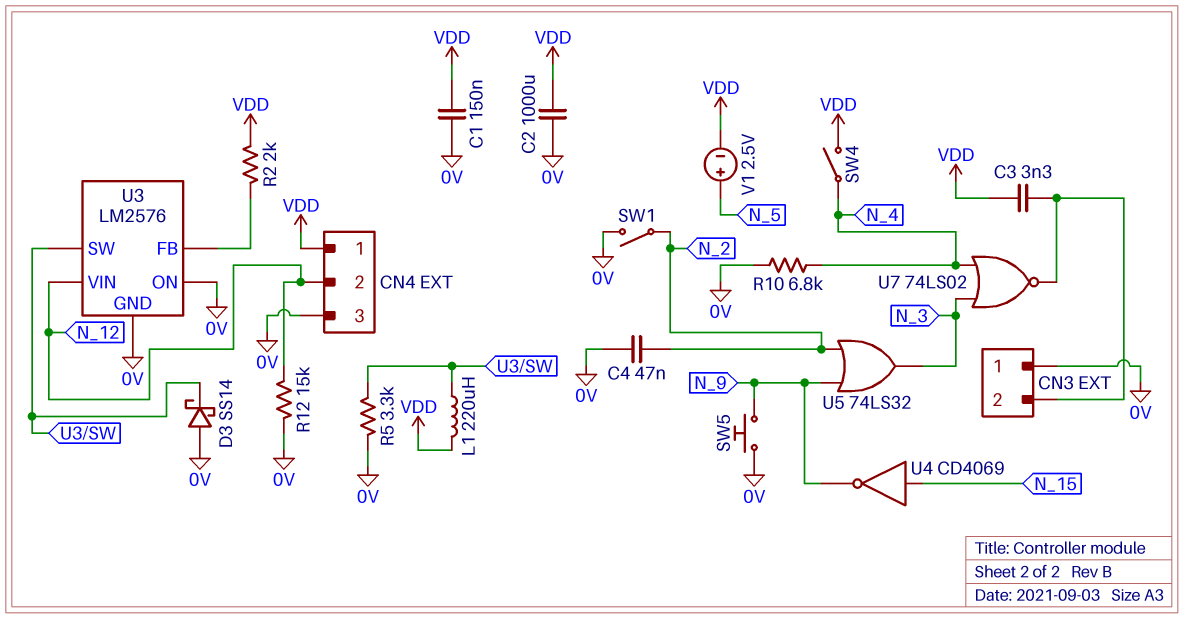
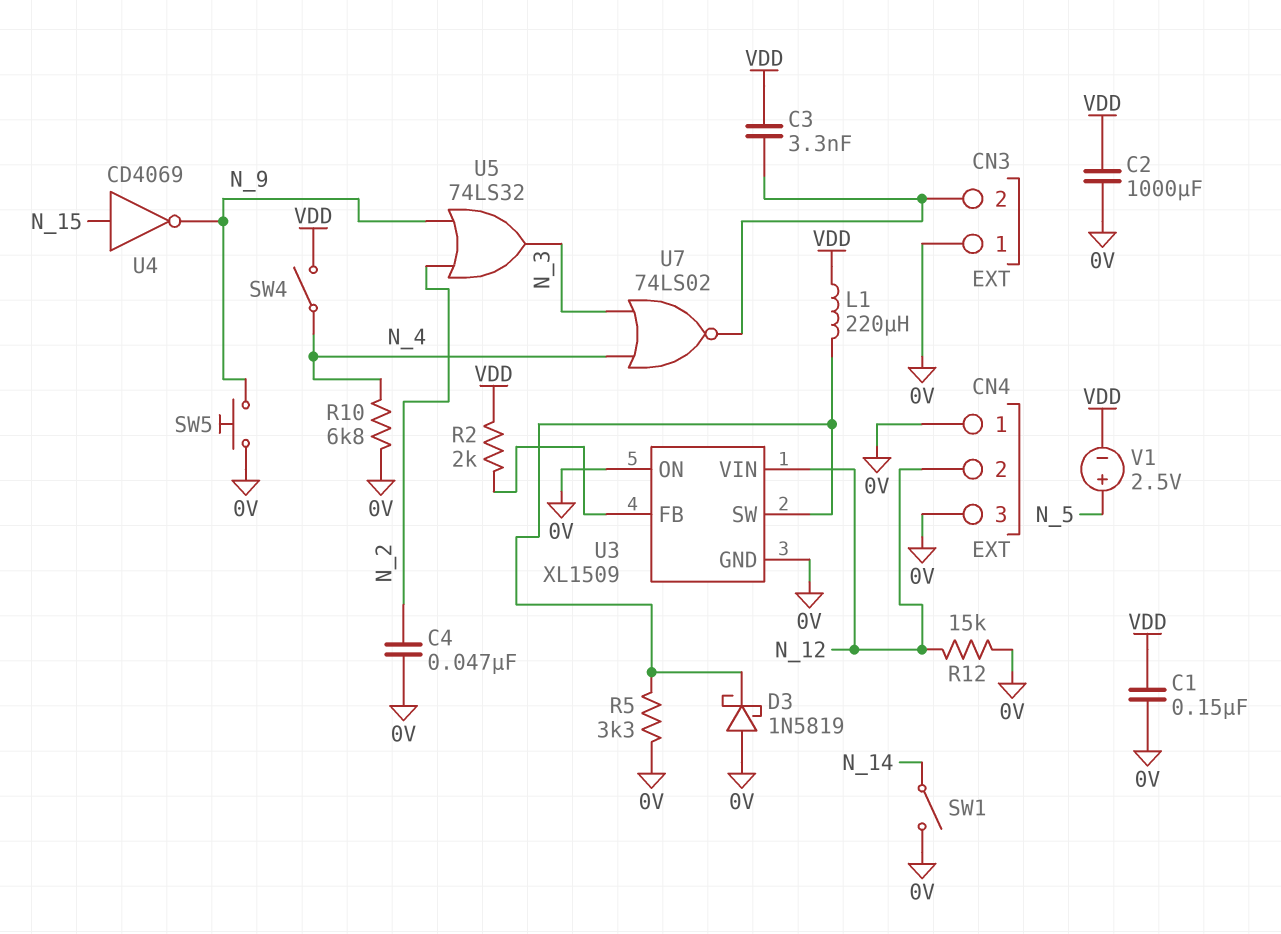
CN4 pin 1: VDD -> 0V
D3: schottky SS14 (A 0V, K U3/SW) -> schottky 1N5819 (A 0V, K U3/SW)
SW1: switch (0V, N_2) -> switch (0V, N_14)
U3: LM2576 -> XL1509

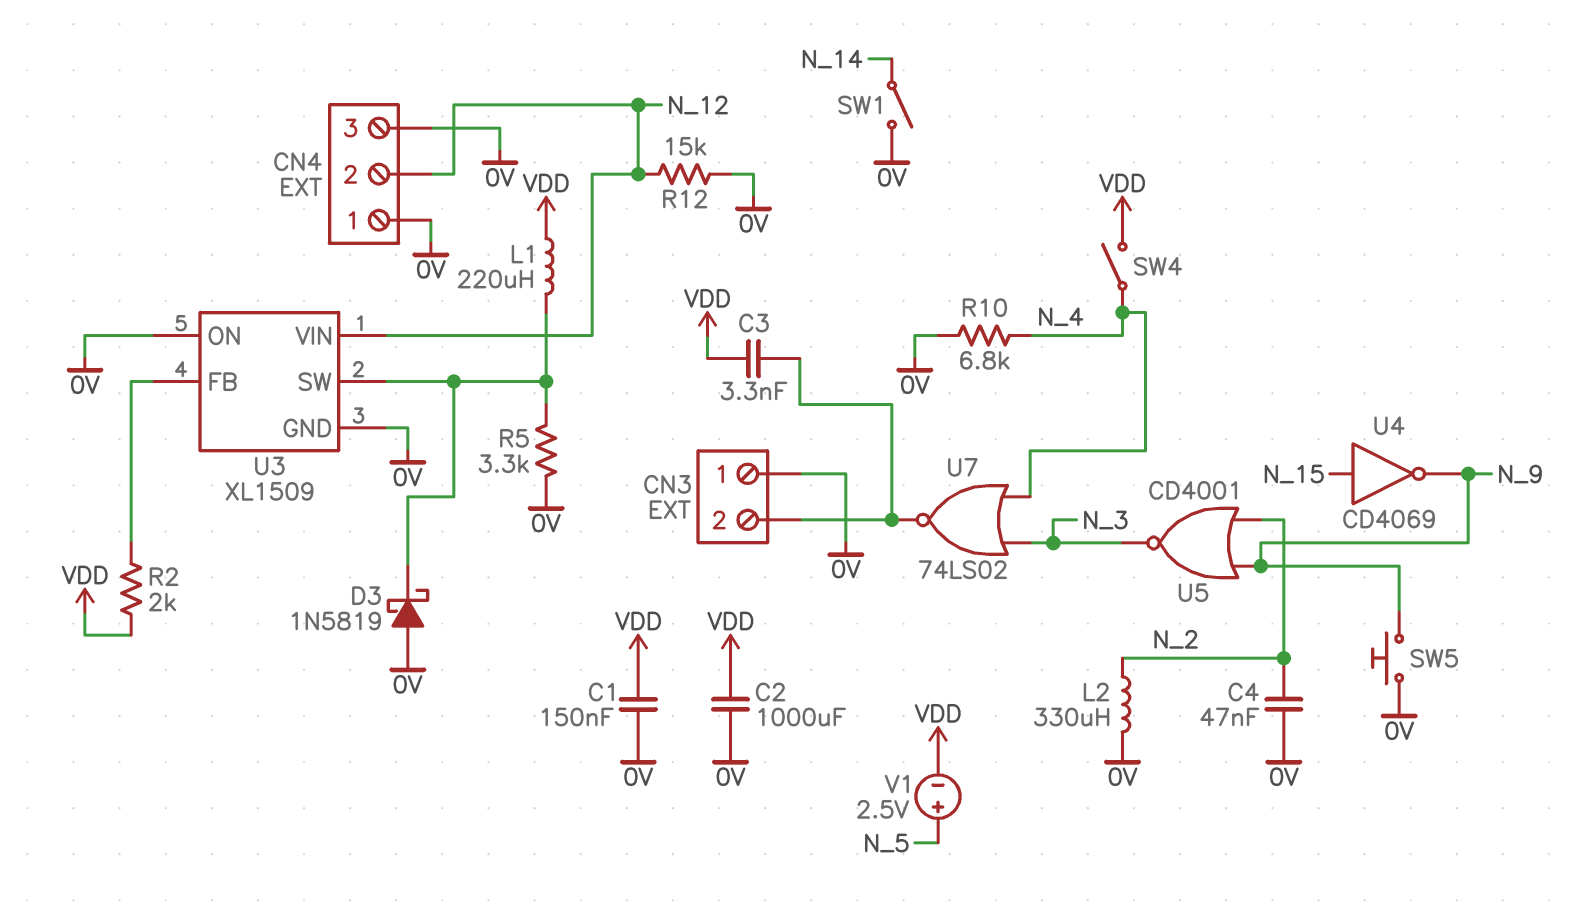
L2: none -> 330uH (0V, N_2)
U5: OR 74LS32 (in N_2, in N_9, out N_3) -> NOR CD4001 (in N_2, in N_9, out N_3)

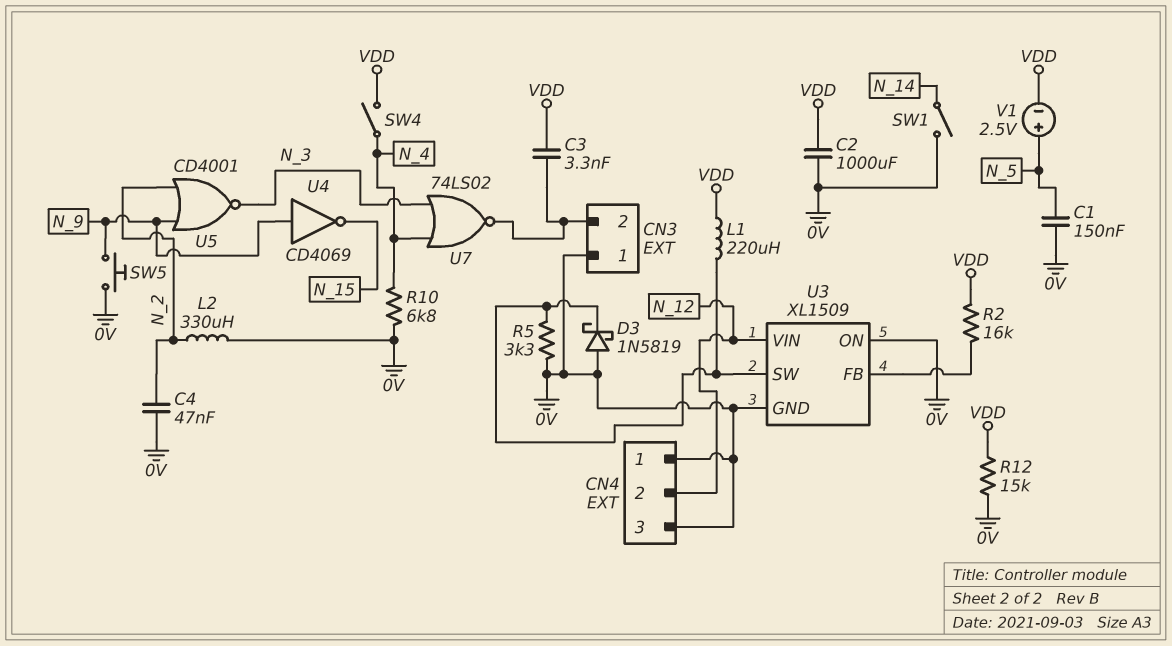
C1: 150nF (0V, VDD) -> 150nF (0V, N_5)
R2: 2k (U3/FB, VDD) -> 16k (U3/FB, VDD)
R12: 15k (0V, N_12) -> 15k (0V, VDD)
U4: NOT CD4069 (in N_15, out N_9) -> NOT CD4069 (in N_9, out N_15)

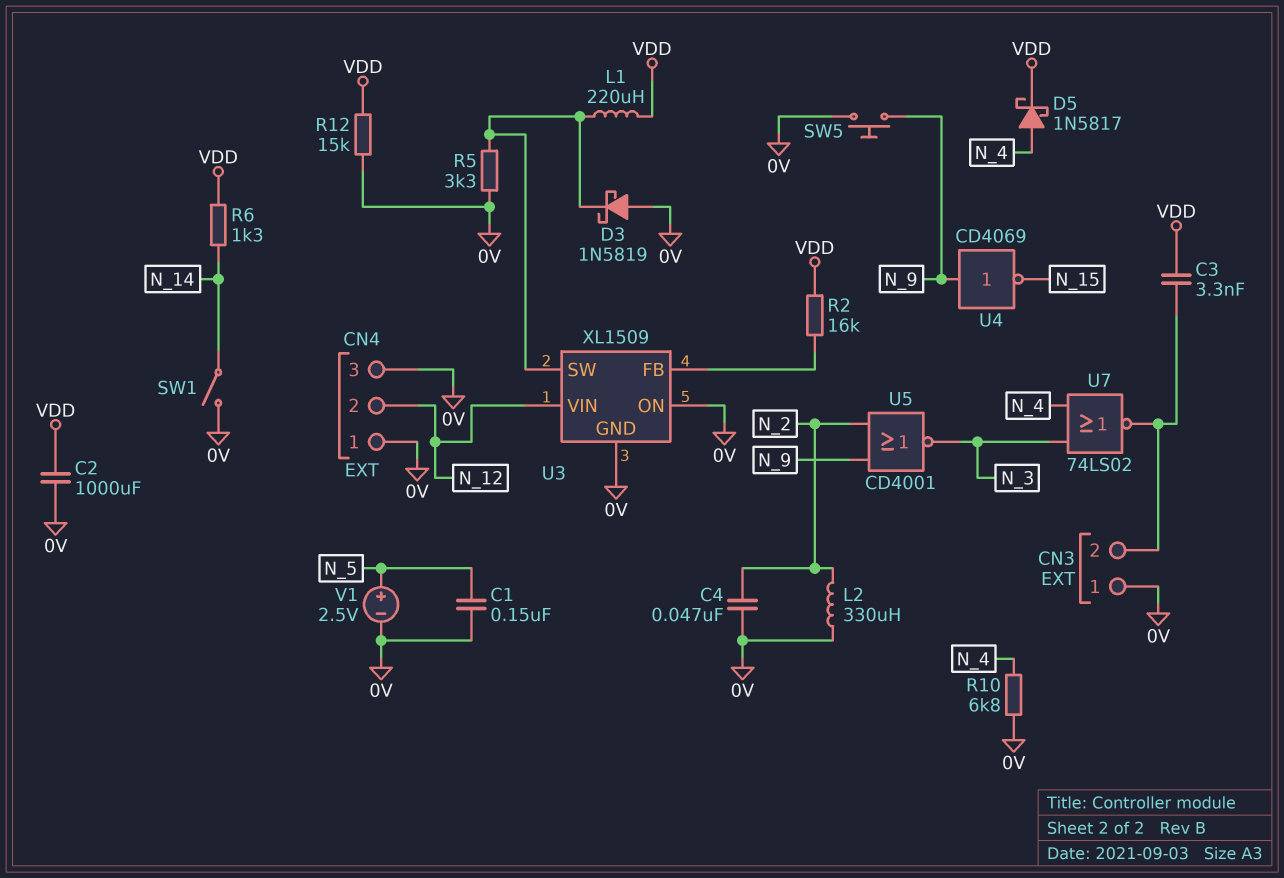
D5: none -> schottky 1N5817 (A N_4, K VDD)
R6: none -> 1.3k (N_14, VDD)
SW4: switch (N_4, VDD) -> none
V1: 2.5V (plus N_5, minus VDD) -> 2.5V (plus N_5, minus 0V)

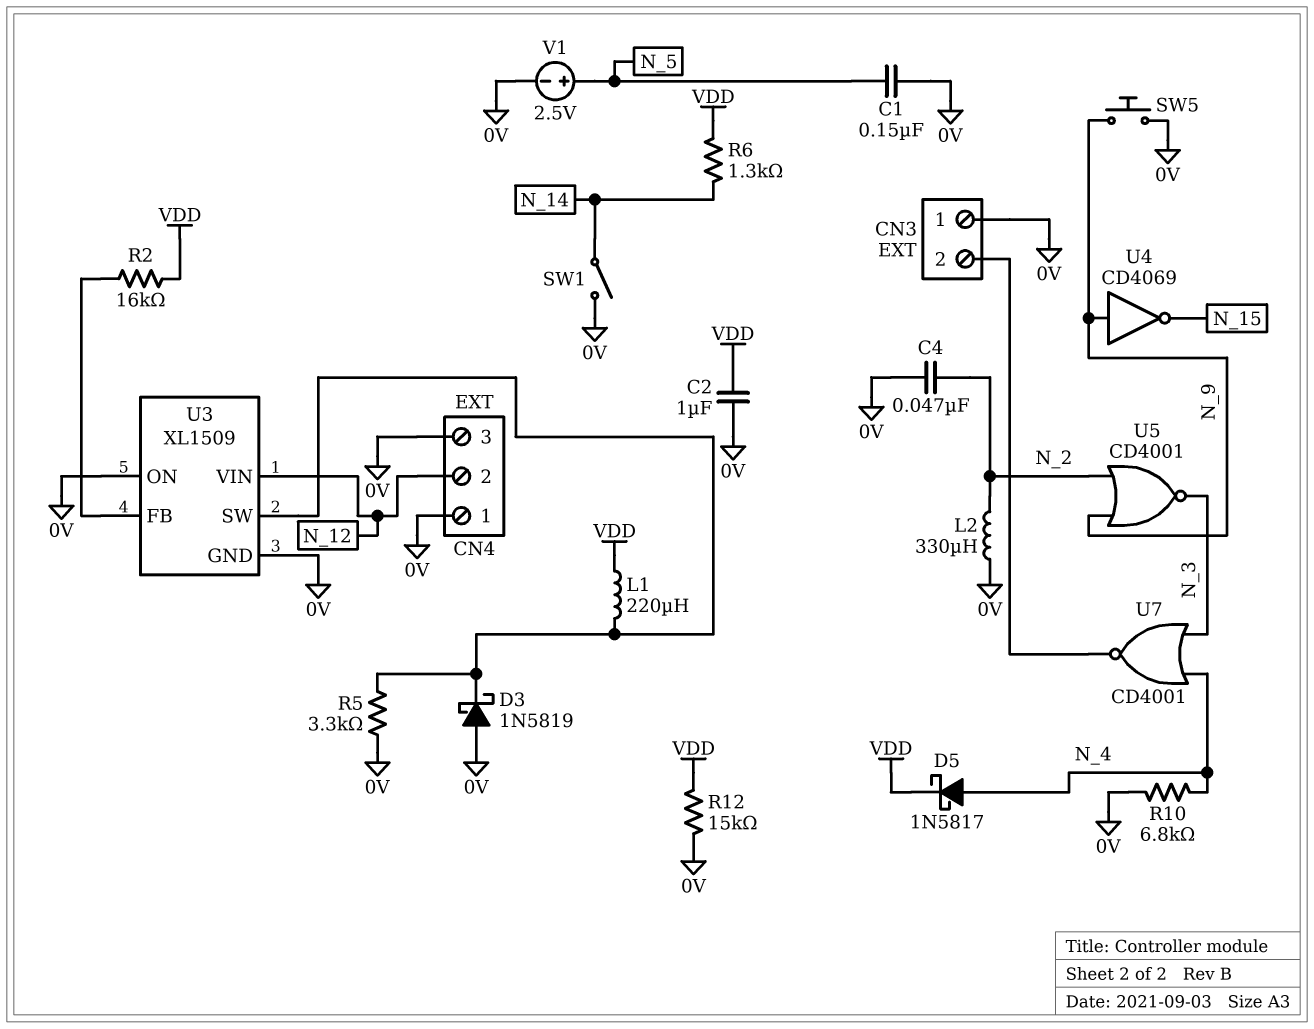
C2: 1000uF (0V, VDD) -> 1uF (0V, VDD)
C3: 3.3nF (CN3/2, VDD) -> none
U7: NOR 74LS02 (in N_3, in N_4, out CN3/2) -> NOR CD4001 (in N_3, in N_4, out CN3/2)

